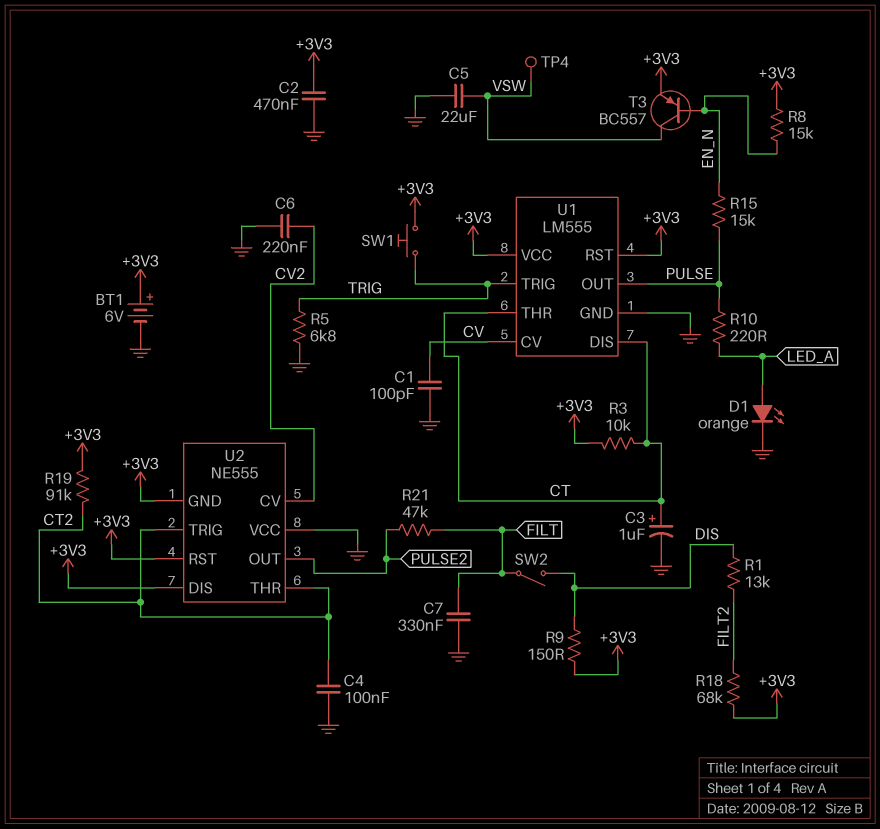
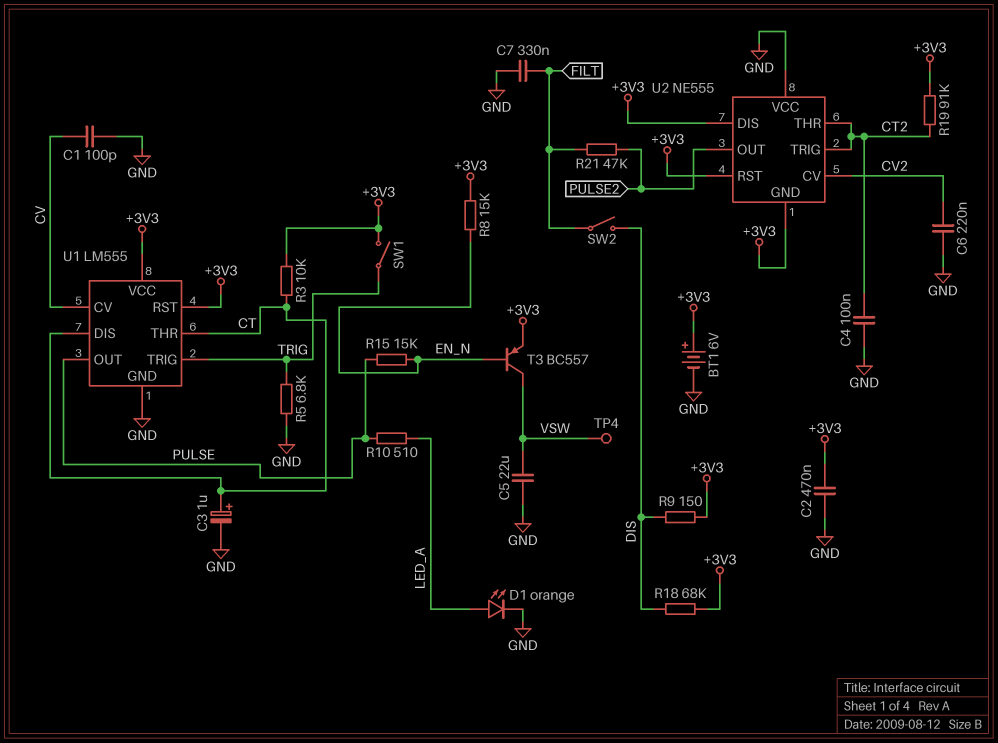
R1: 13k (DIS, FILT2) -> none
R10: 220 (LED_A, PULSE) -> 510 (LED_A, PULSE)
R18: 68k (+3V3, FILT2) -> 68k (+3V3, DIS)
SW1: button (+3V3, TRIG) -> switch (+3V3, TRIG)

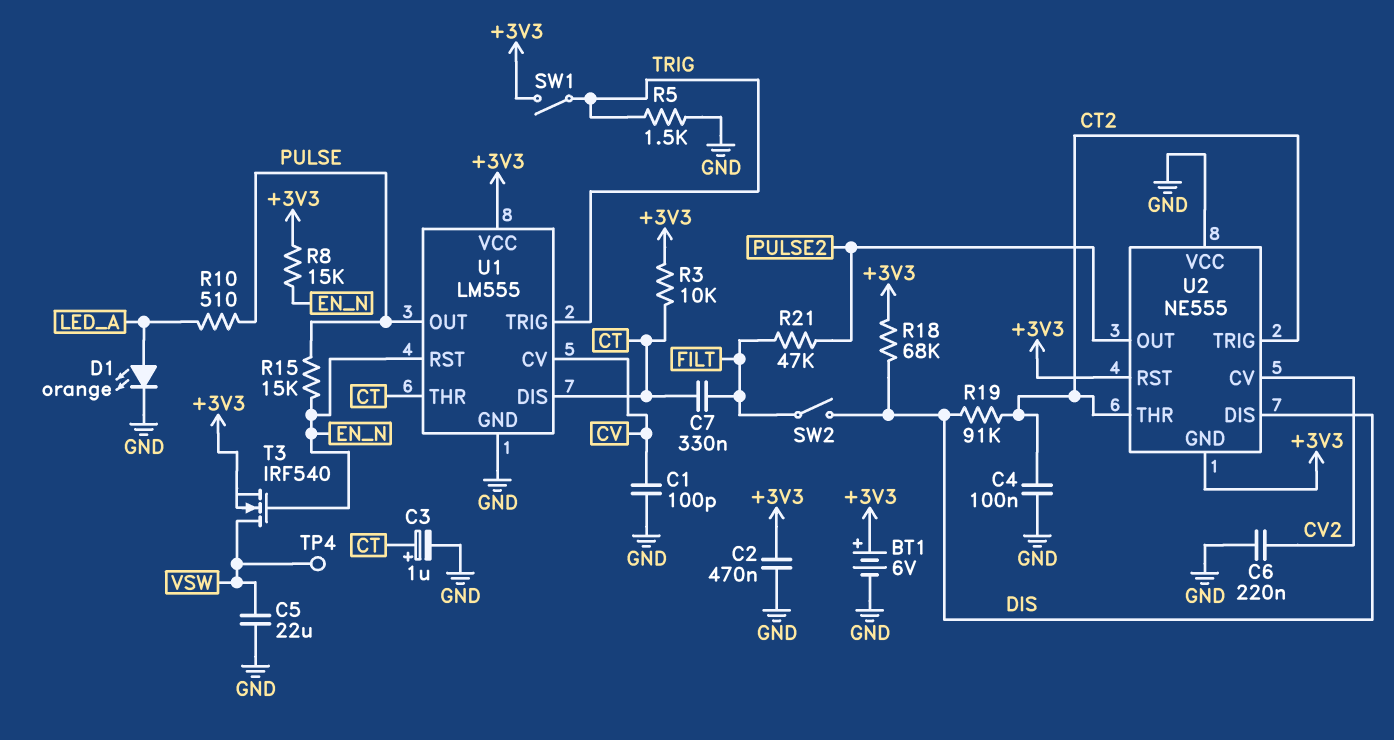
C7: 330nF (FILT, GND) -> 330nF (CT, FILT)
R5: 6.8k (GND, TRIG) -> 1.5k (GND, TRIG)
R9: 150 (+3V3, DIS) -> none
R19: 91k (+3V3, CT2) -> 91k (CT2, DIS)
T3: PNP BC557 (B EN_N, C VSW, E +3V3) -> NMOS IRF540 (G EN_N, D VSW, S +3V3)
U1 pin RST: +3V3 -> EN_N
U2 pin DIS: +3V3 -> DIS

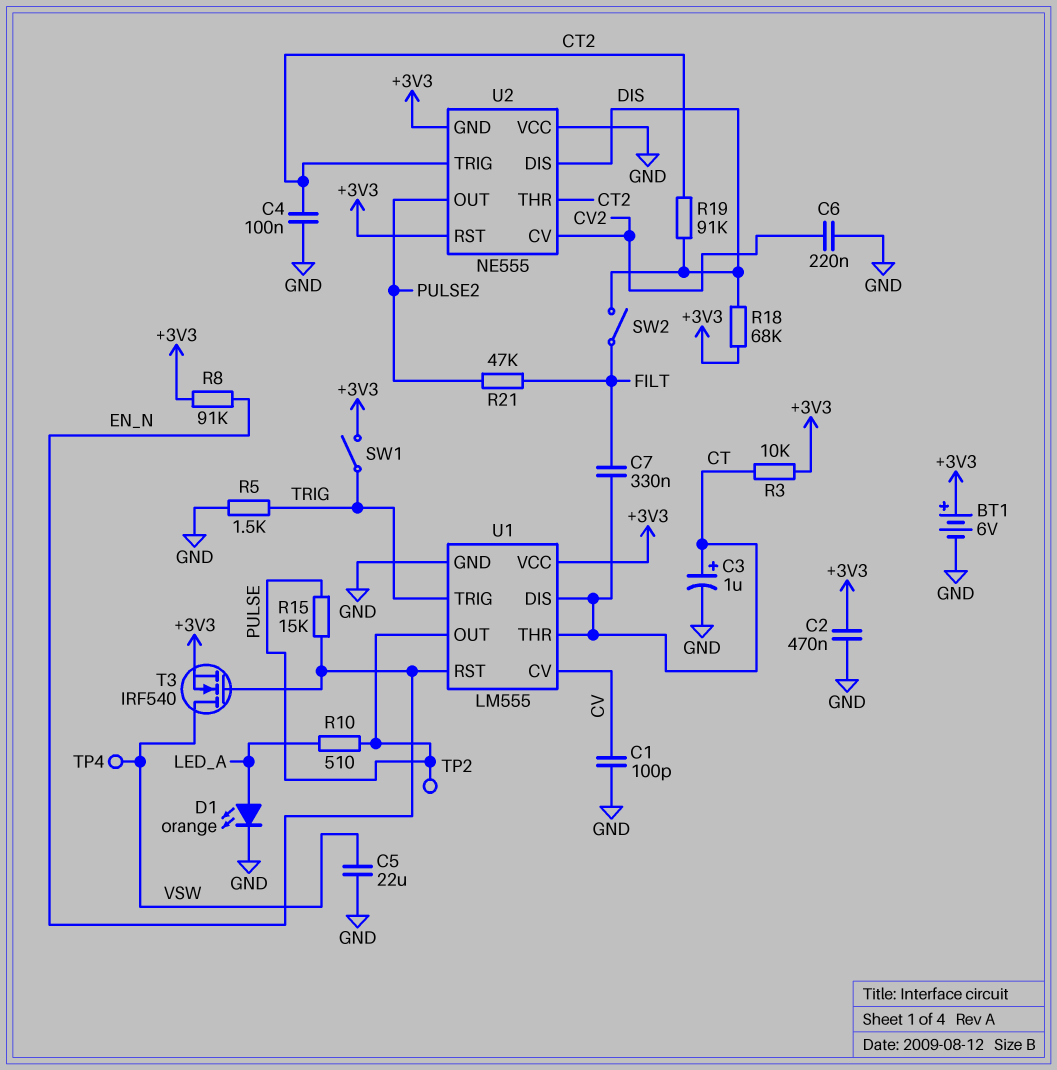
R8: 15k (+3V3, EN_N) -> 91k (+3V3, EN_N)
TP2: none -> test point (PULSE)

